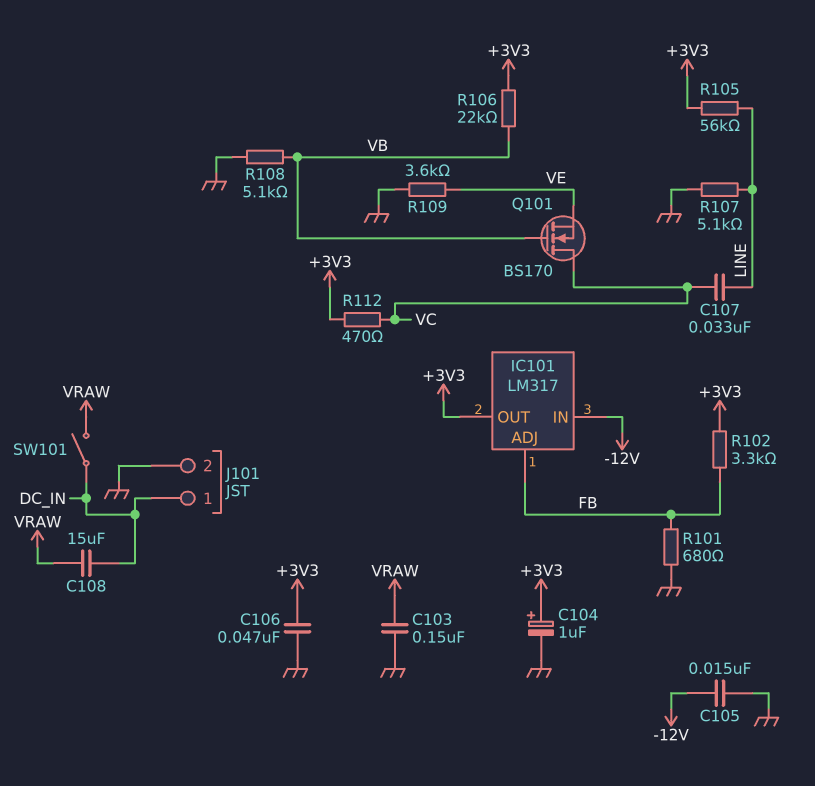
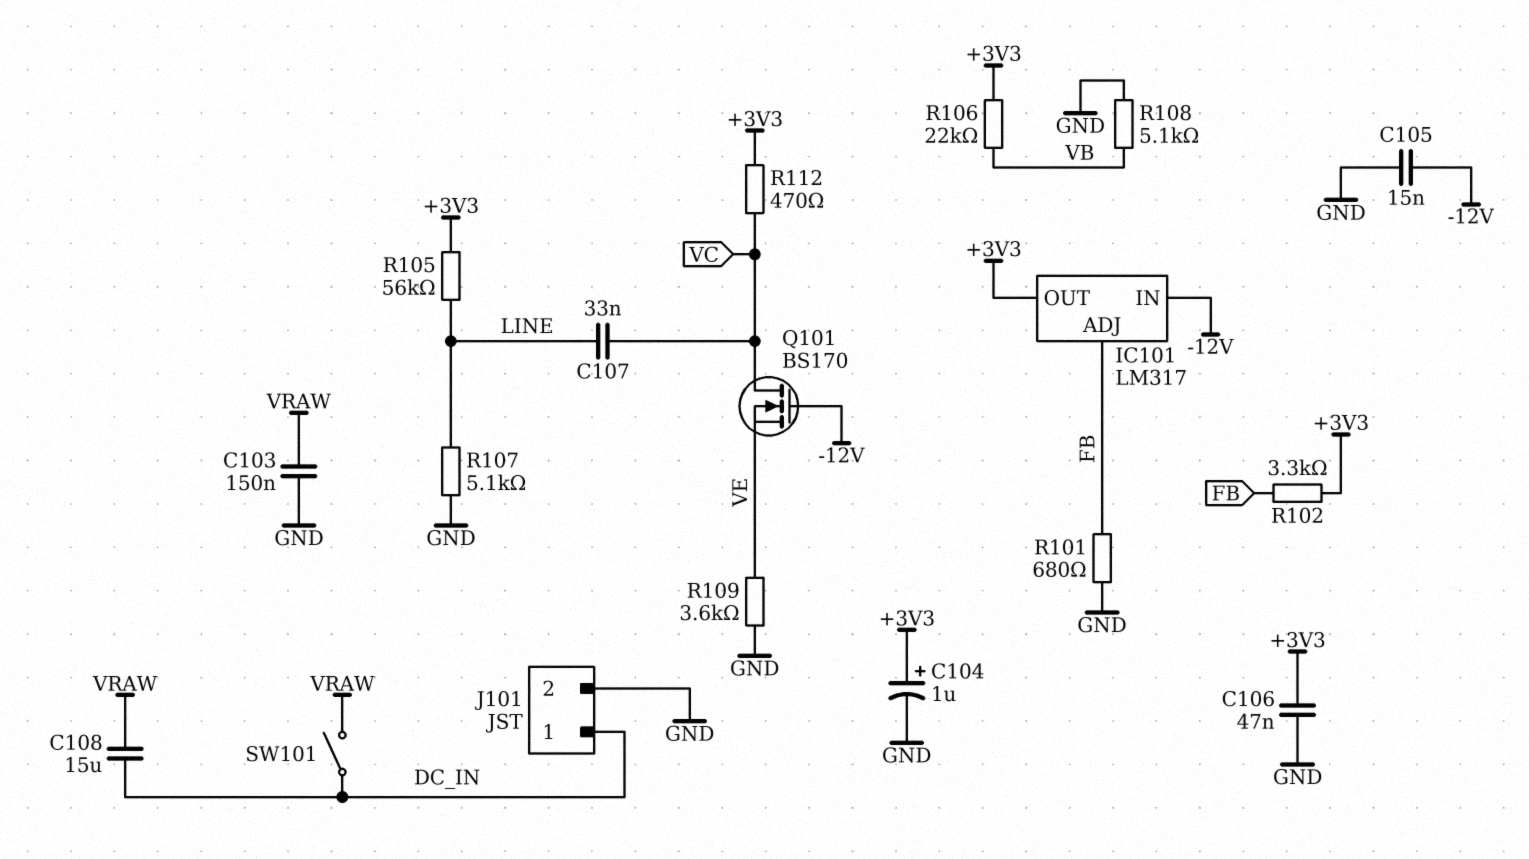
Q101: NMOS BS170 (G VB, D VC, S VE) -> NMOS BS170 (G -12V, D VC, S VE)

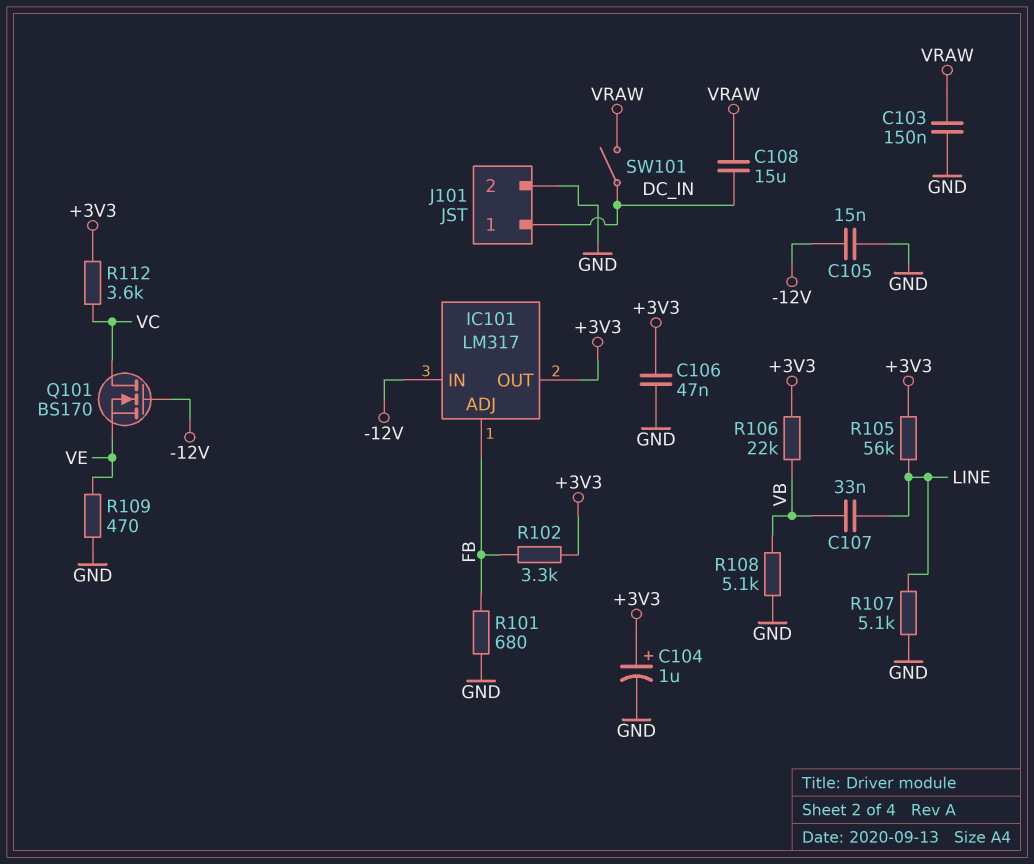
C107: 33nF (LINE, VC) -> 33nF (LINE, VB)
R109: 3.6k (GND, VE) -> 470 (GND, VE)
R112: 470 (+3V3, VC) -> 3.6k (+3V3, VC)

